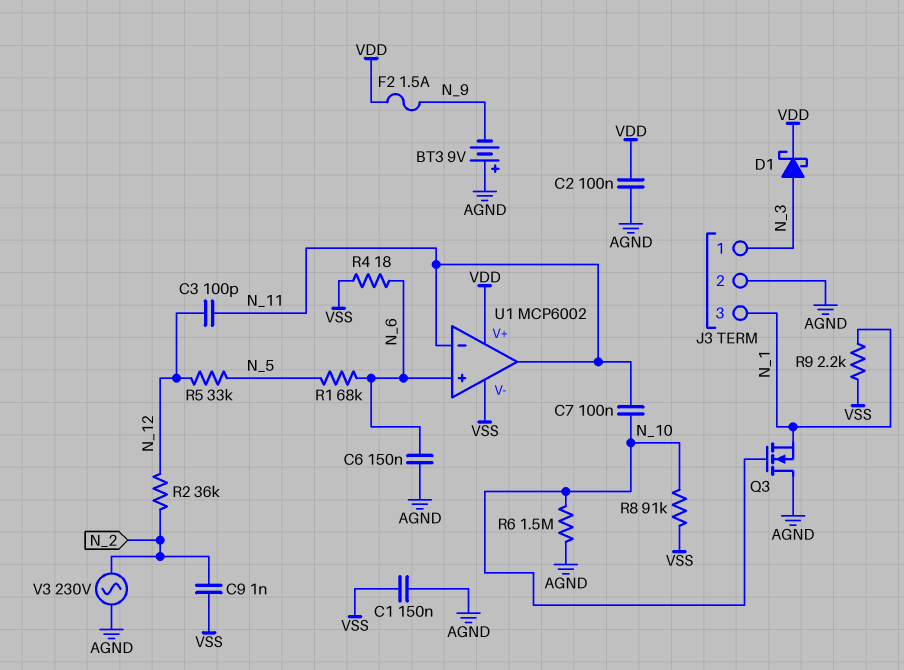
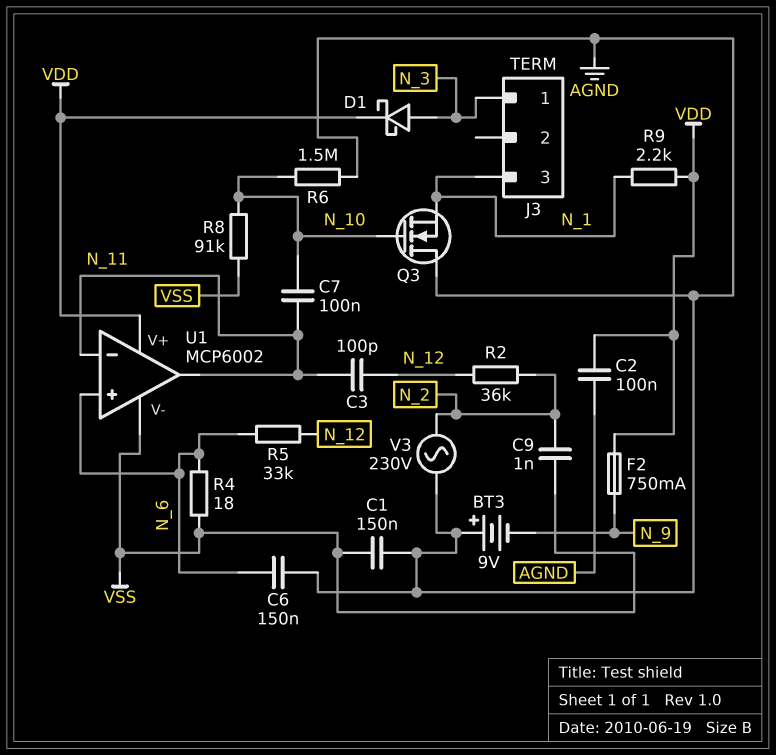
F2: 1.5A (N_9, VDD) -> 750mA (N_9, VDD)
J3 pin 2: AGND -> none
R1: 68k (N_5, N_6) -> none
R5: 33k (N_5, N_12) -> 33k (N_6, N_12)
R9: 2.2k (N_1, VSS) -> 2.2k (N_1, VDD)

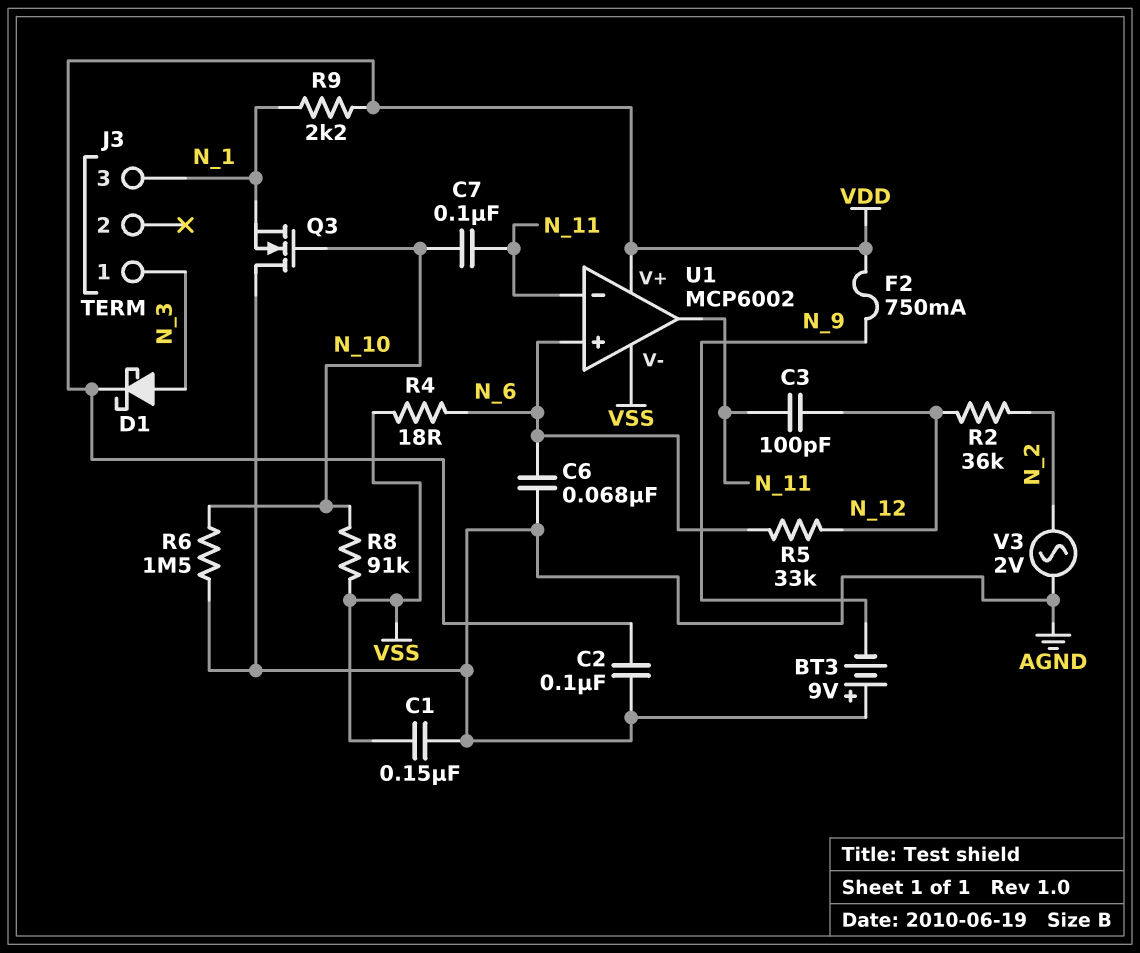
C6: 150nF (AGND, N_6) -> 68nF (AGND, N_6)
C9: 1nF (N_2, VSS) -> none
V3: AC 230V (AGND, N_2) -> AC 2V (AGND, N_2)

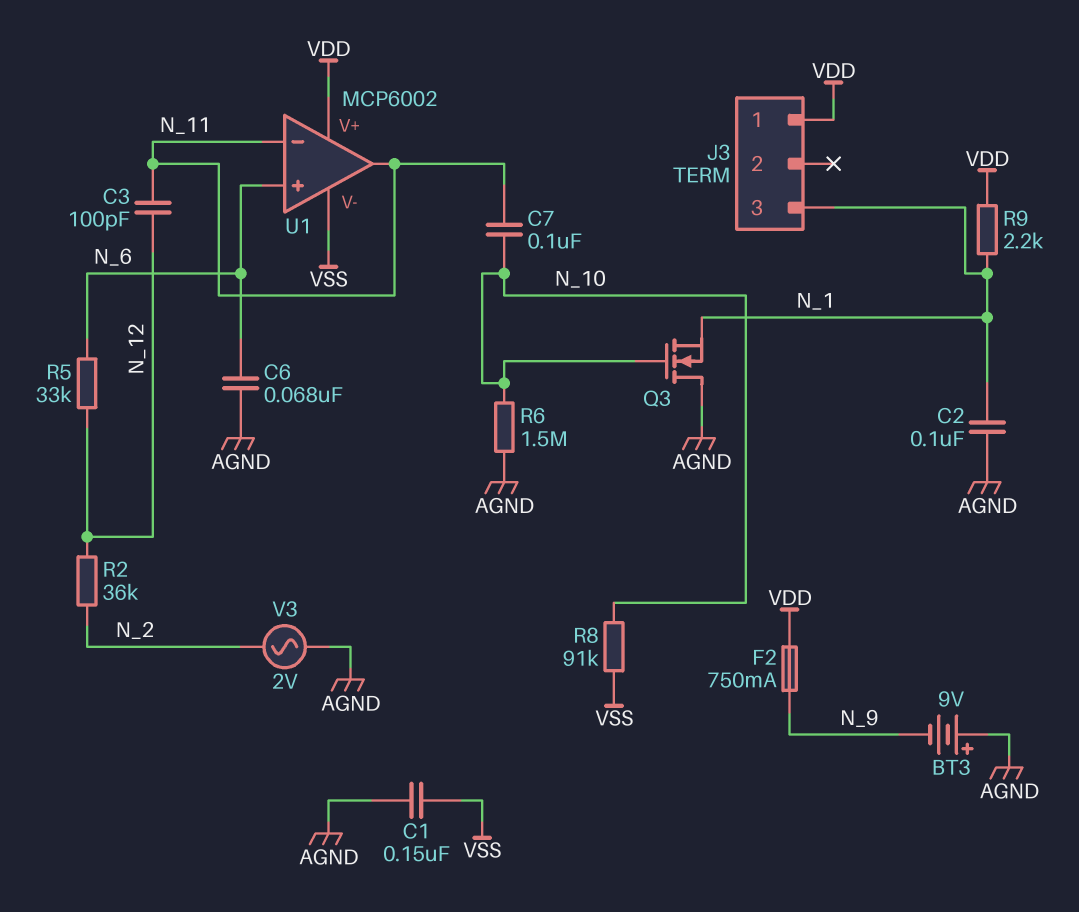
C2: 100nF (AGND, VDD) -> 100nF (AGND, N_1)
D1: schottky (A N_3, K VDD) -> none
J3 pin 1: N_3 -> VDD
R4: 18 (N_6, VSS) -> none

